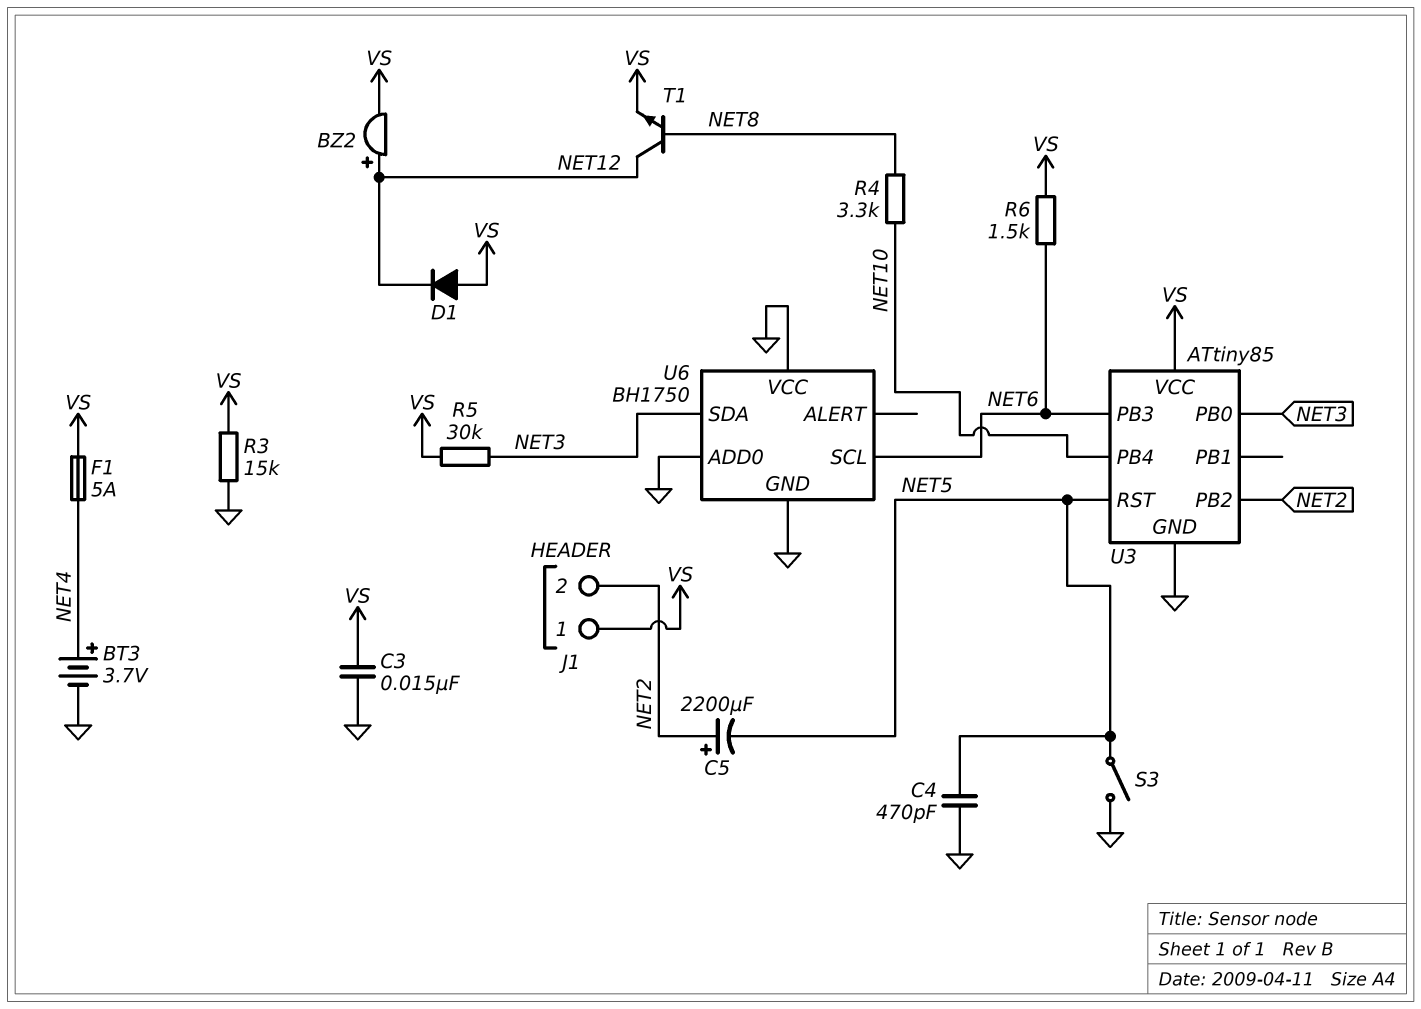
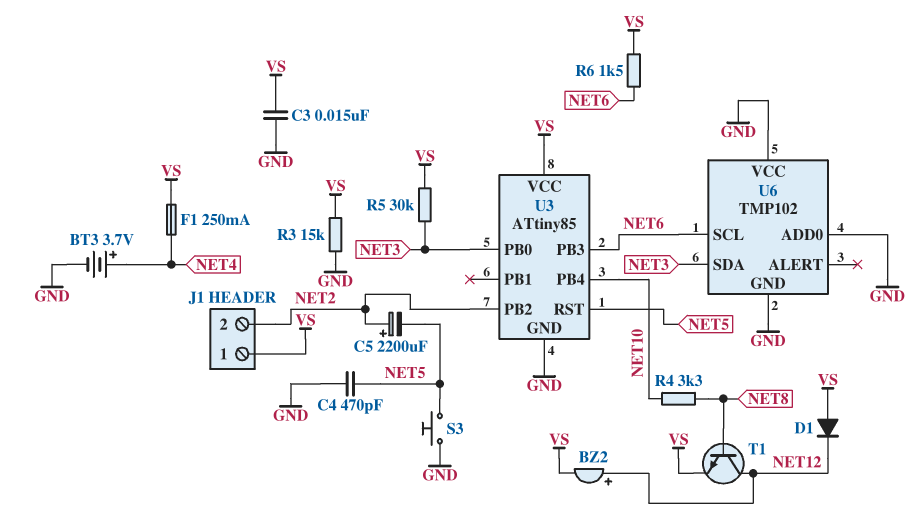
F1: 5A (NET4, VS) -> 250mA (NET4, VS)
S3: switch (GND, NET5) -> button (GND, NET5)
U6: BH1750 -> TMP102

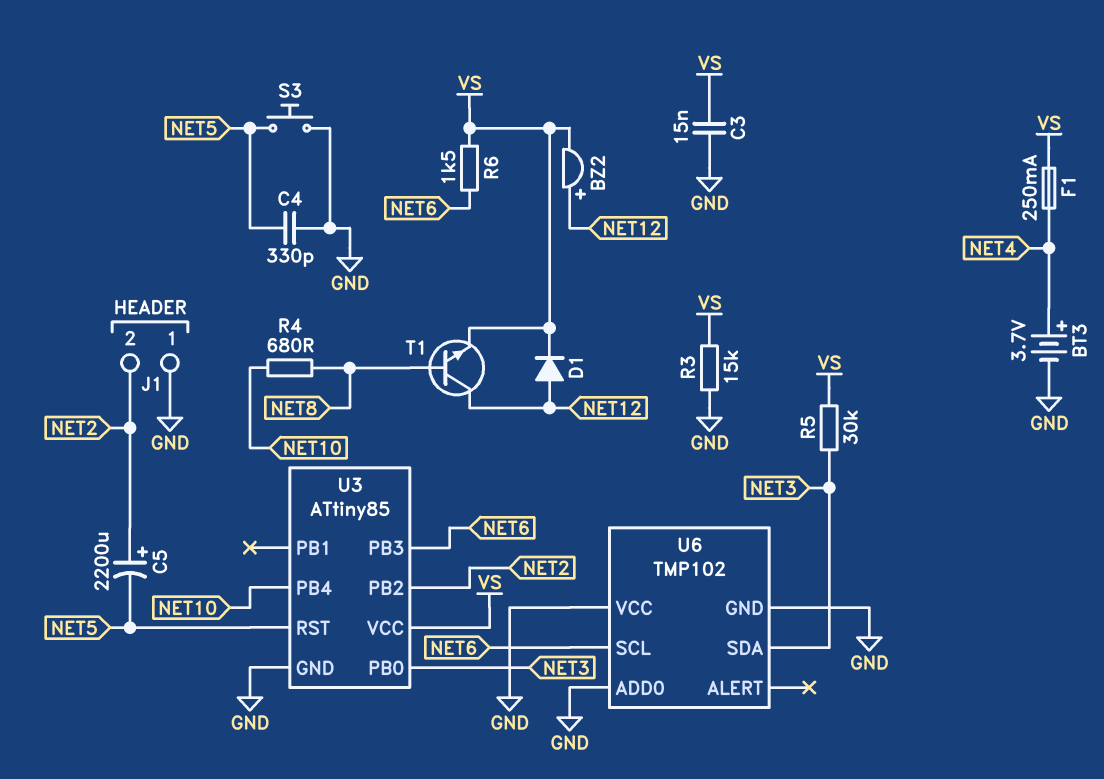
C4: 470pF (GND, NET5) -> 330pF (GND, NET5)
D1: diode (A VS, K NET12) -> diode (A NET12, K VS)
J1 pin 1: VS -> GND
R4: 3.3k (NET8, NET10) -> 680 (NET8, NET10)

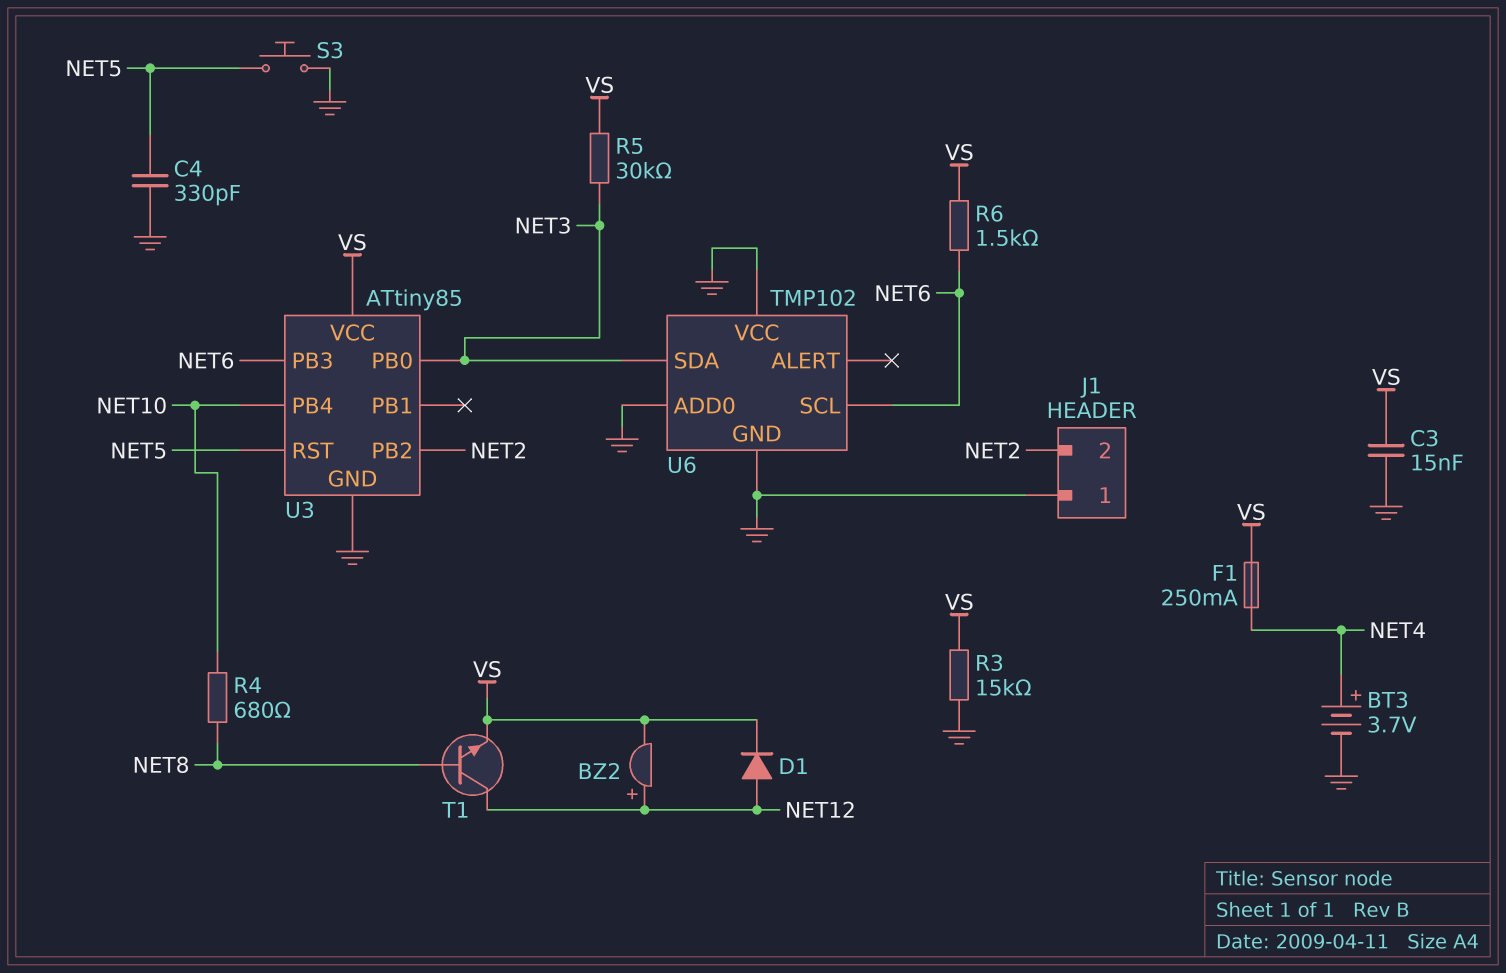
C5: 2200uF (plus NET2, minus NET5) -> none

